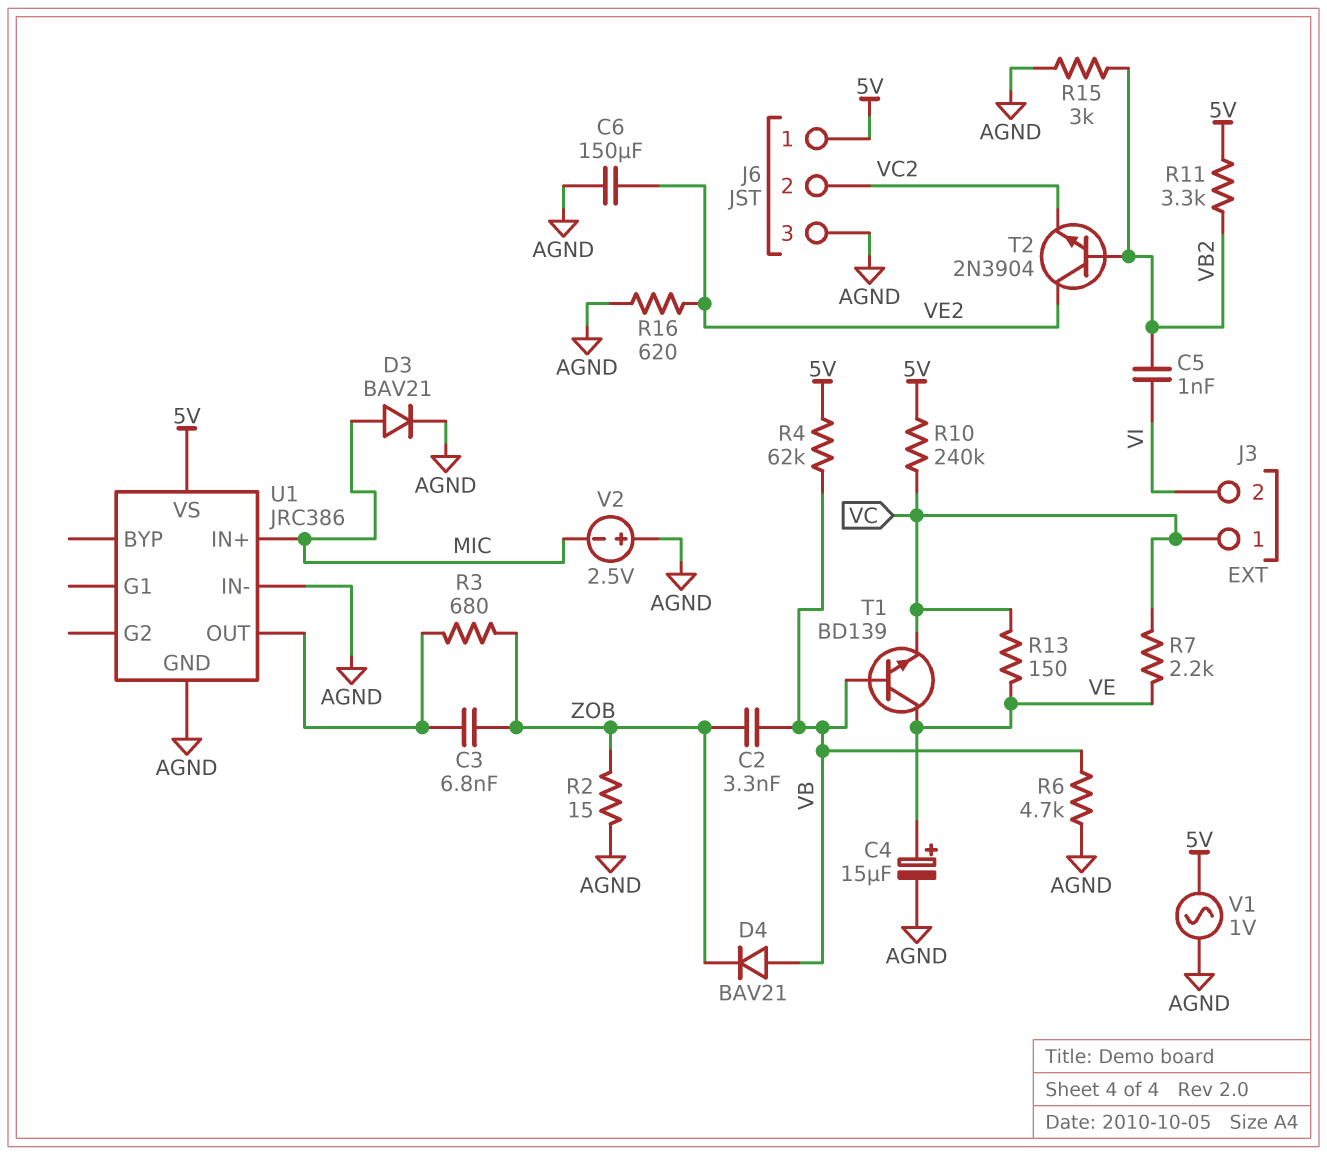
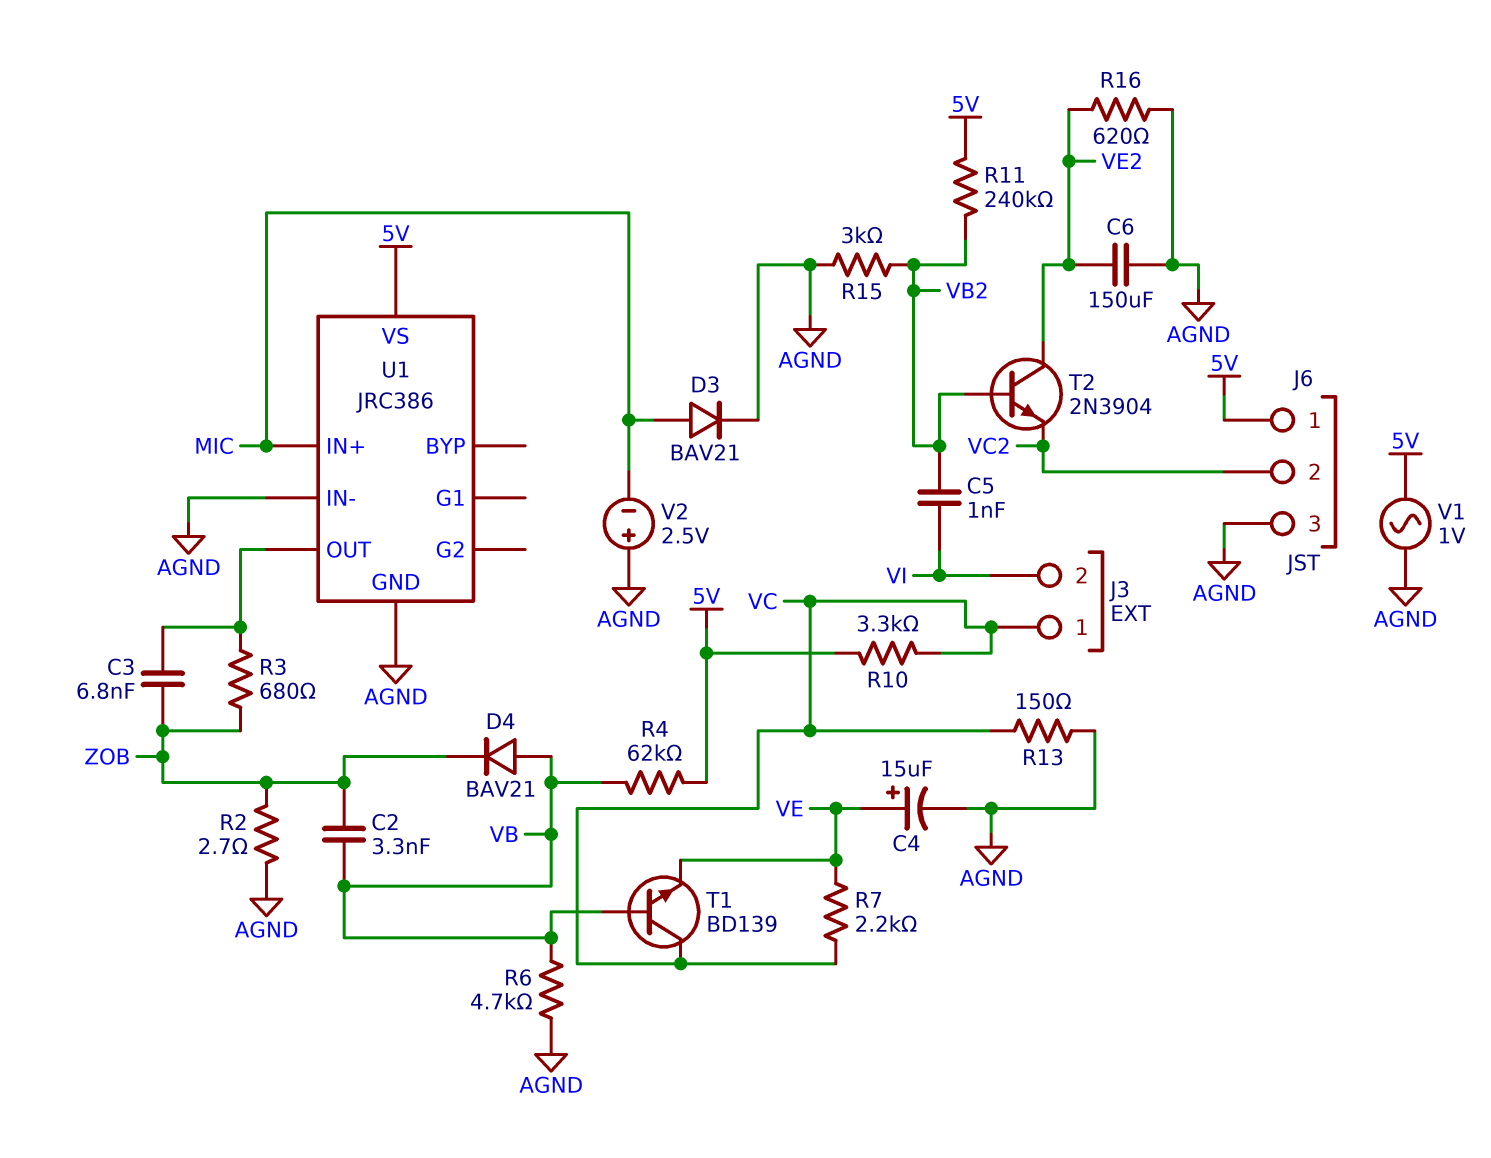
R2: 15 (AGND, ZOB) -> 2.7 (AGND, ZOB)
R10: 240k (5V, VC) -> 3.3k (5V, VC)
R11: 3.3k (5V, VB2) -> 240k (5V, VB2)
R13: 150 (VC, VE) -> 150 (AGND, VC)
T1: NPN BD139 (B VB, C VE, E VC) -> NPN BD139 (B VB, C VC, E VE)

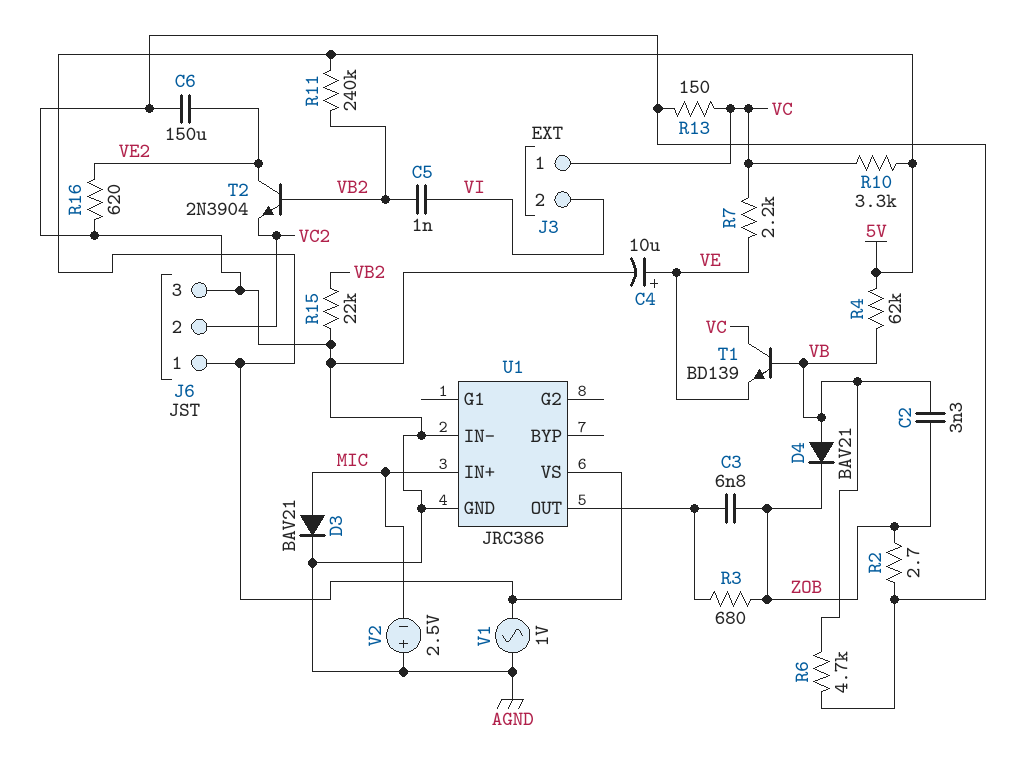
C4: 15uF (plus VE, minus AGND) -> 10uF (plus VE, minus AGND)
R15: 3k (AGND, VB2) -> 22k (AGND, VB2)

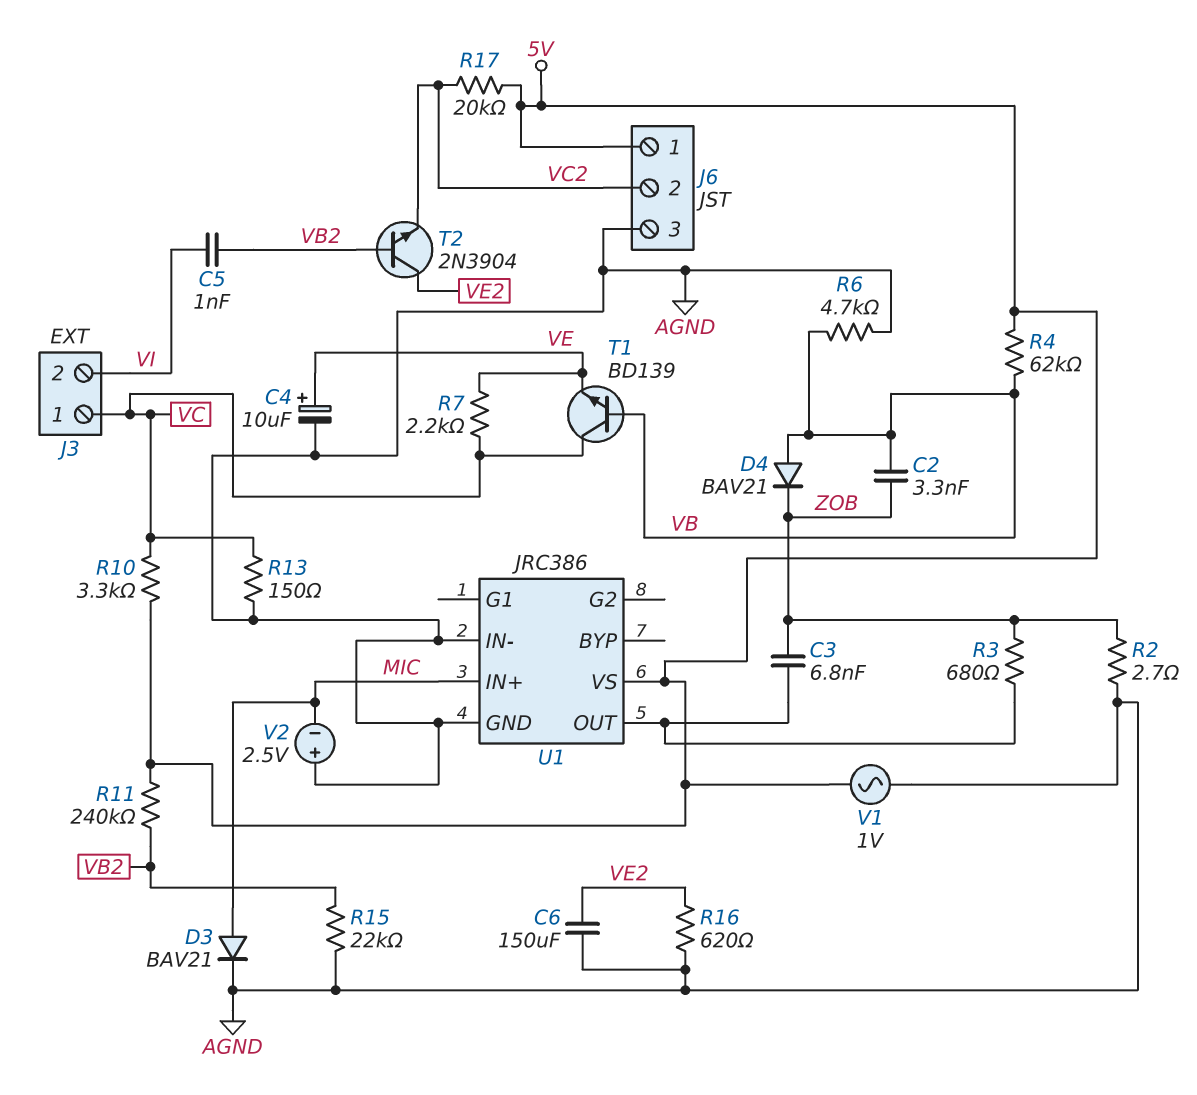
R17: none -> 20k (5V, VC2)

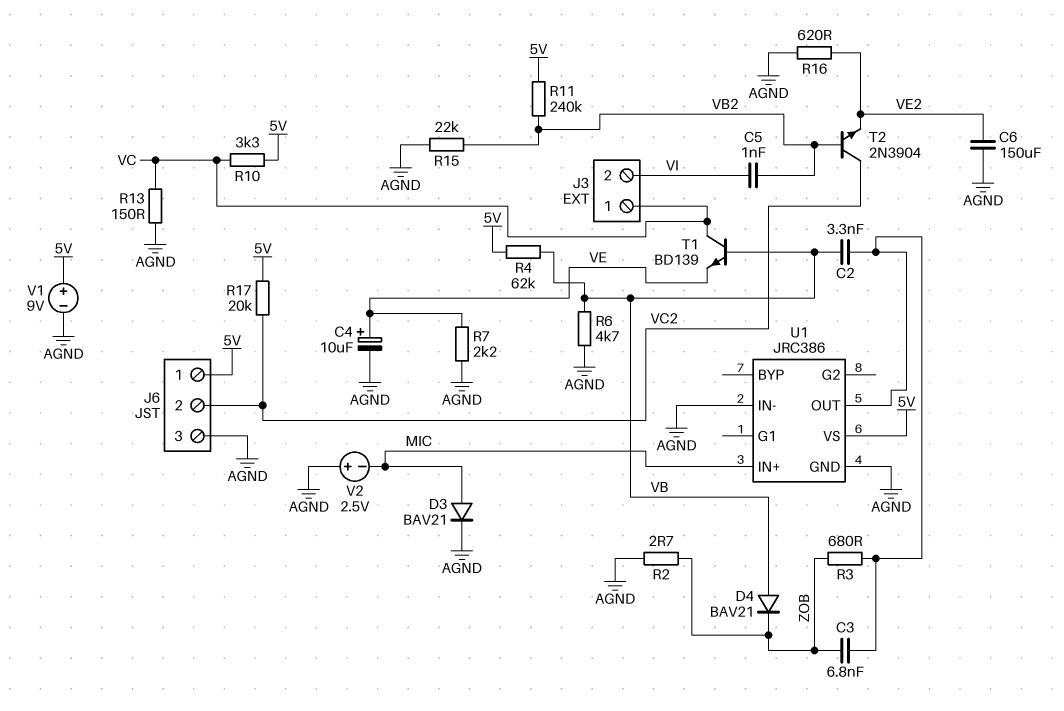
C2: 3.3nF (VB, ZOB) -> 3.3nF (U1/OUT, VB)
R7: 2.2k (VC, VE) -> 2.2k (AGND, VE)
T2: NPN 2N3904 (B VB2, C VE2, E VC2) -> NPN 2N3904 (B VB2, C VC2, E VE2)
V1: AC 1V (5V, AGND) -> 9V (plus 5V, minus AGND)

